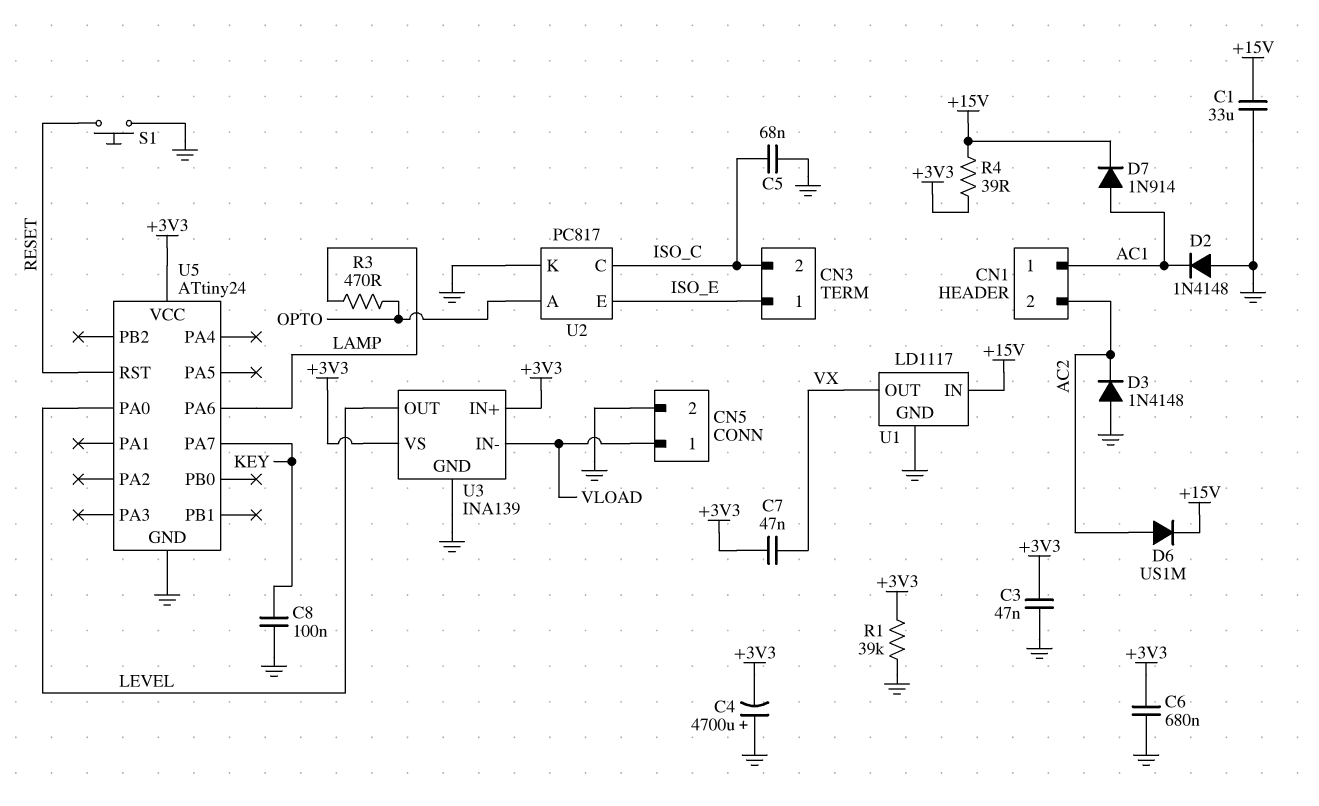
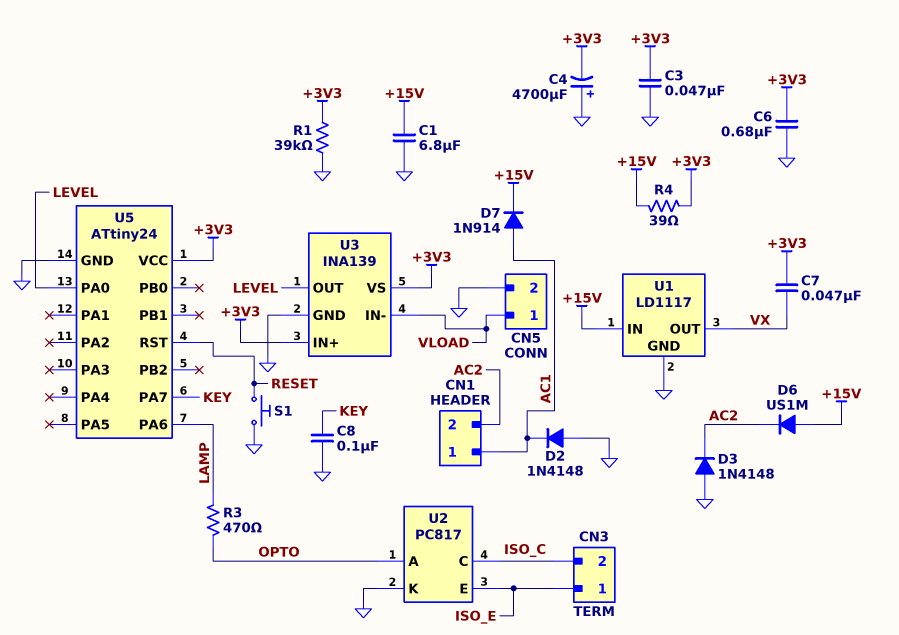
C1: 33uF (+15V, GND) -> 6.8uF (+15V, GND)
C5: 68nF (GND, ISO_C) -> none
D6: diode US1M (A AC2, K +15V) -> diode US1M (A +15V, K AC2)

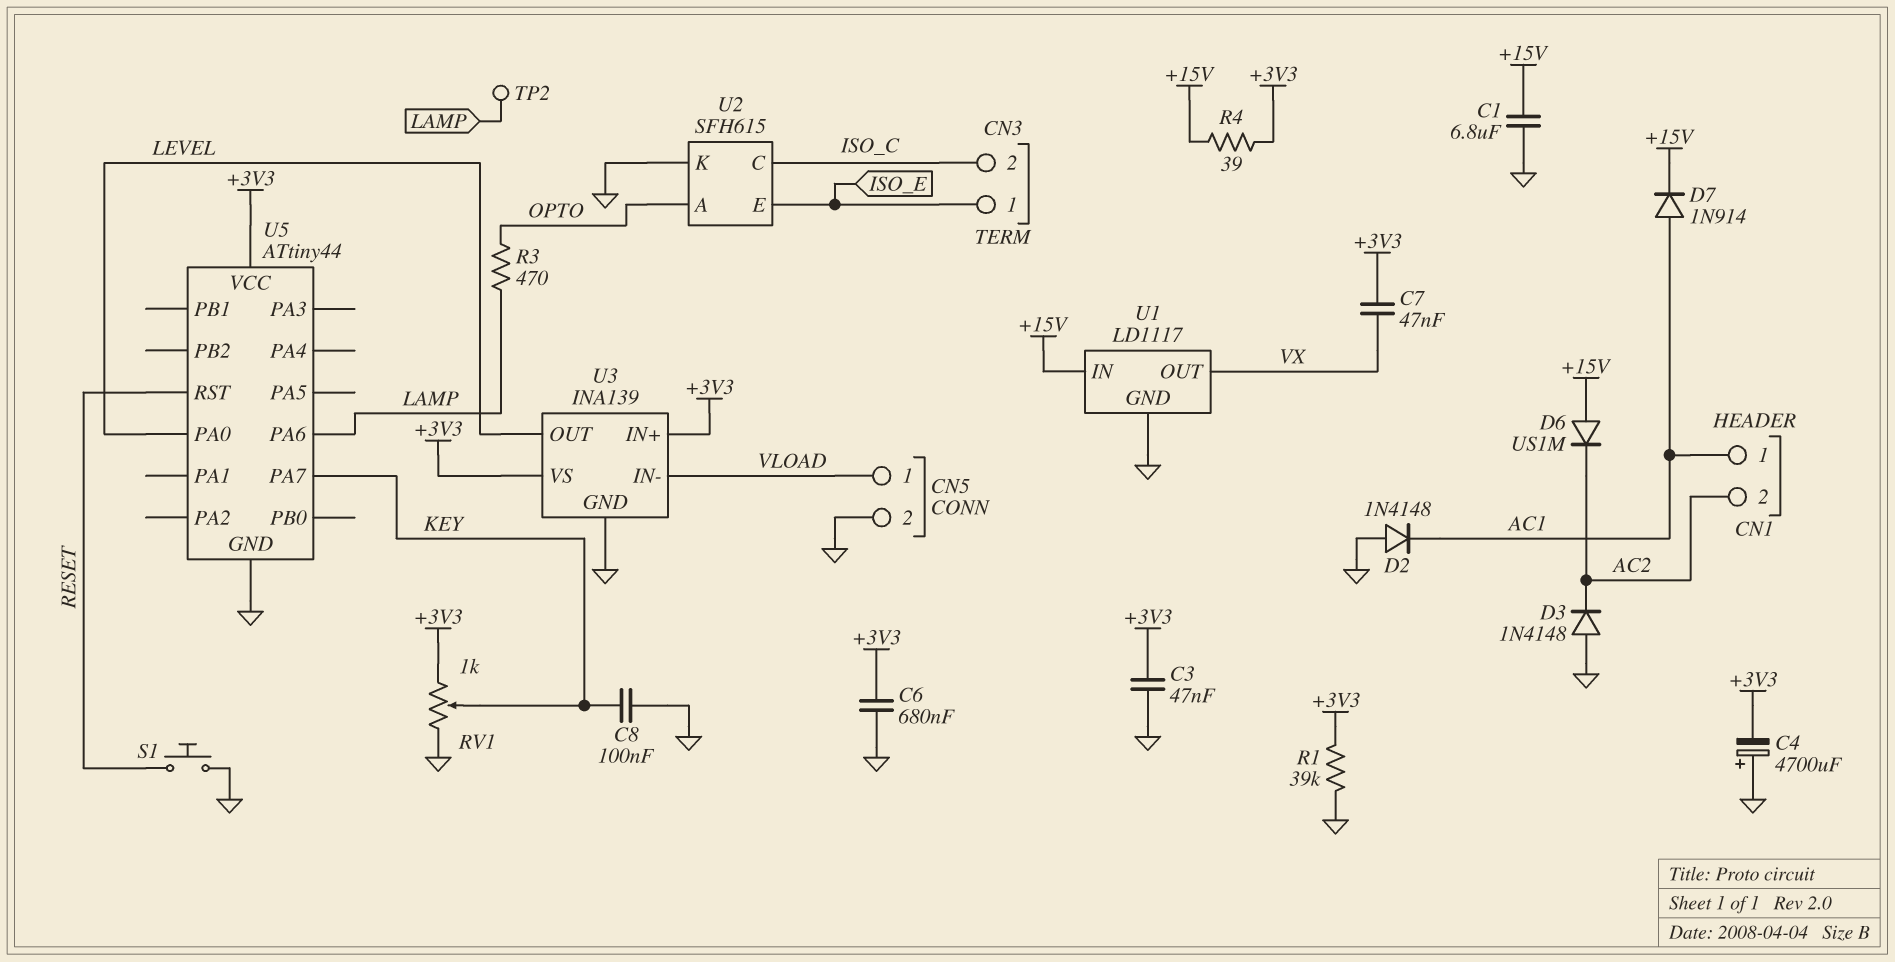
RV1: none -> 1k (+3V3, GND, wiper KEY)
TP2: none -> test point (LAMP)
U2: PC817 -> SFH615
U5: ATtiny24 -> ATtiny44

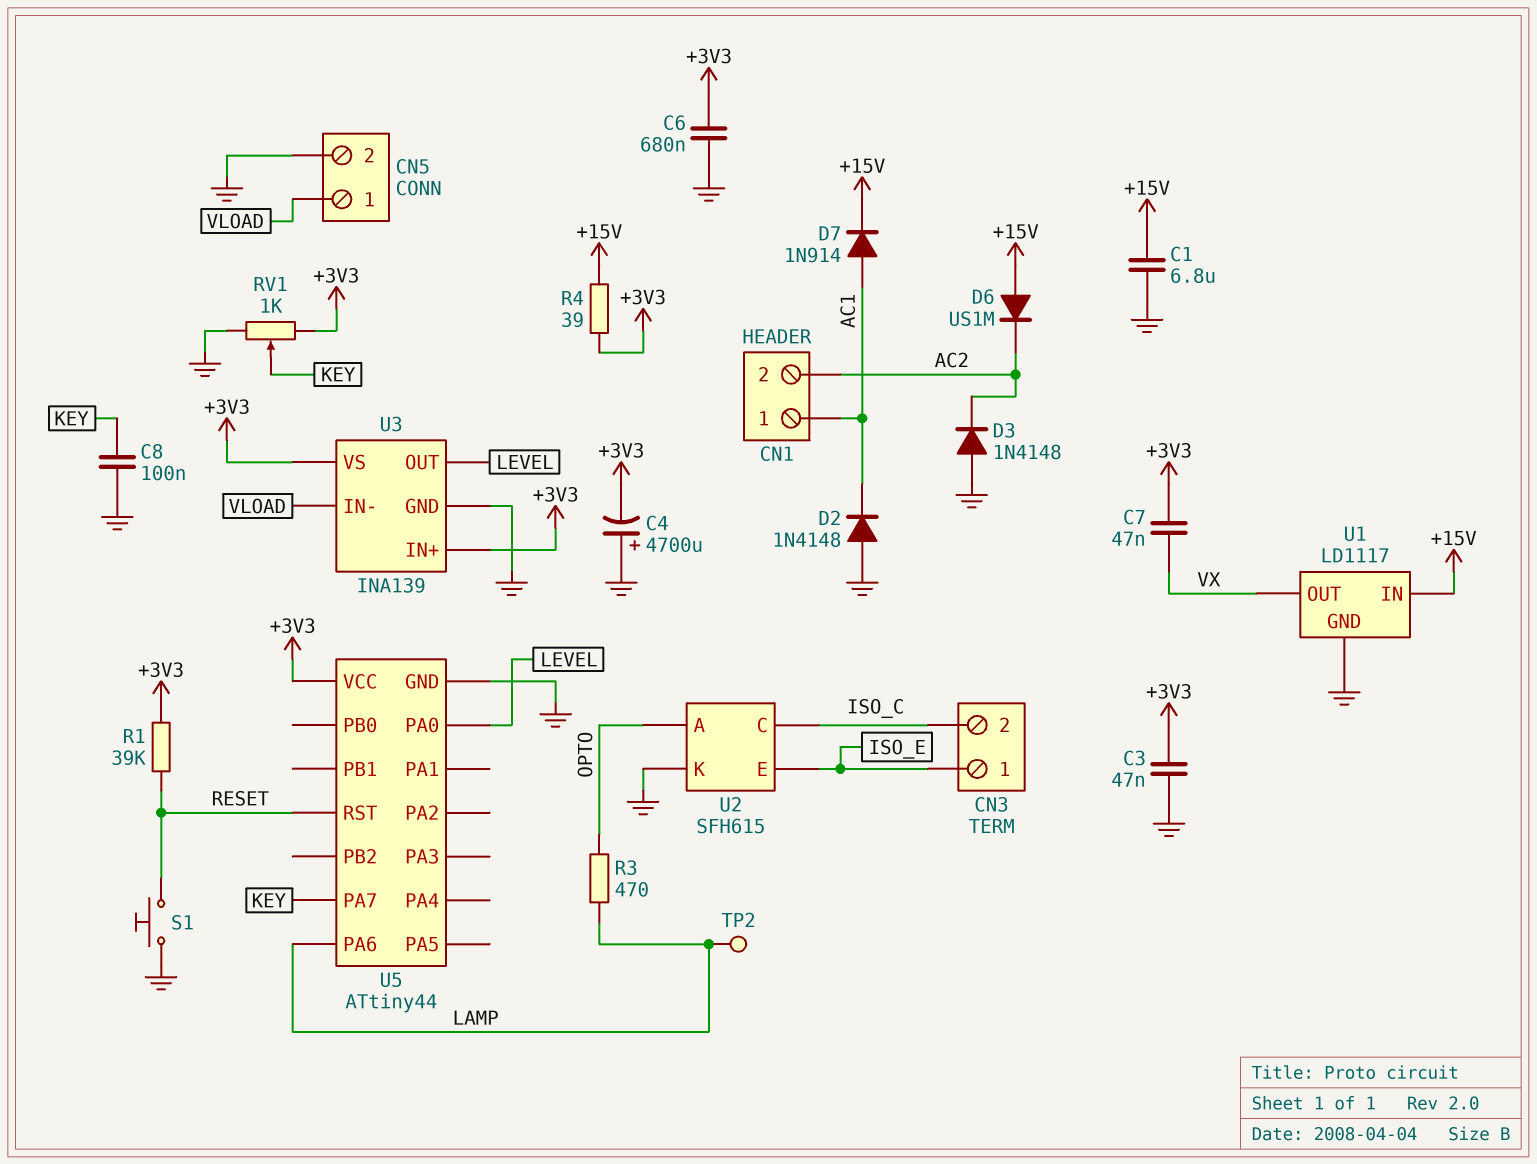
R1: 39k (+3V3, GND) -> 39k (+3V3, RESET)

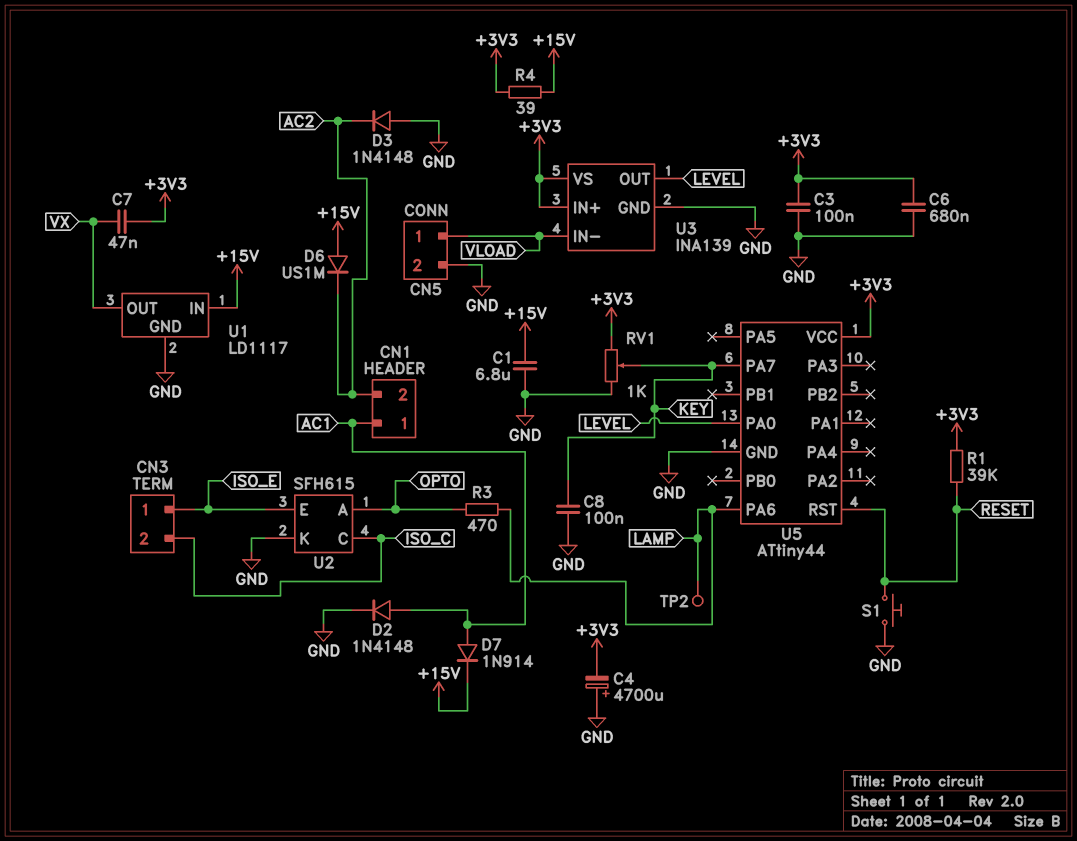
C3: 47nF (+3V3, GND) -> 100nF (+3V3, GND)
D2: diode 1N4148 (A GND, K AC1) -> diode 1N4148 (A AC1, K GND)

